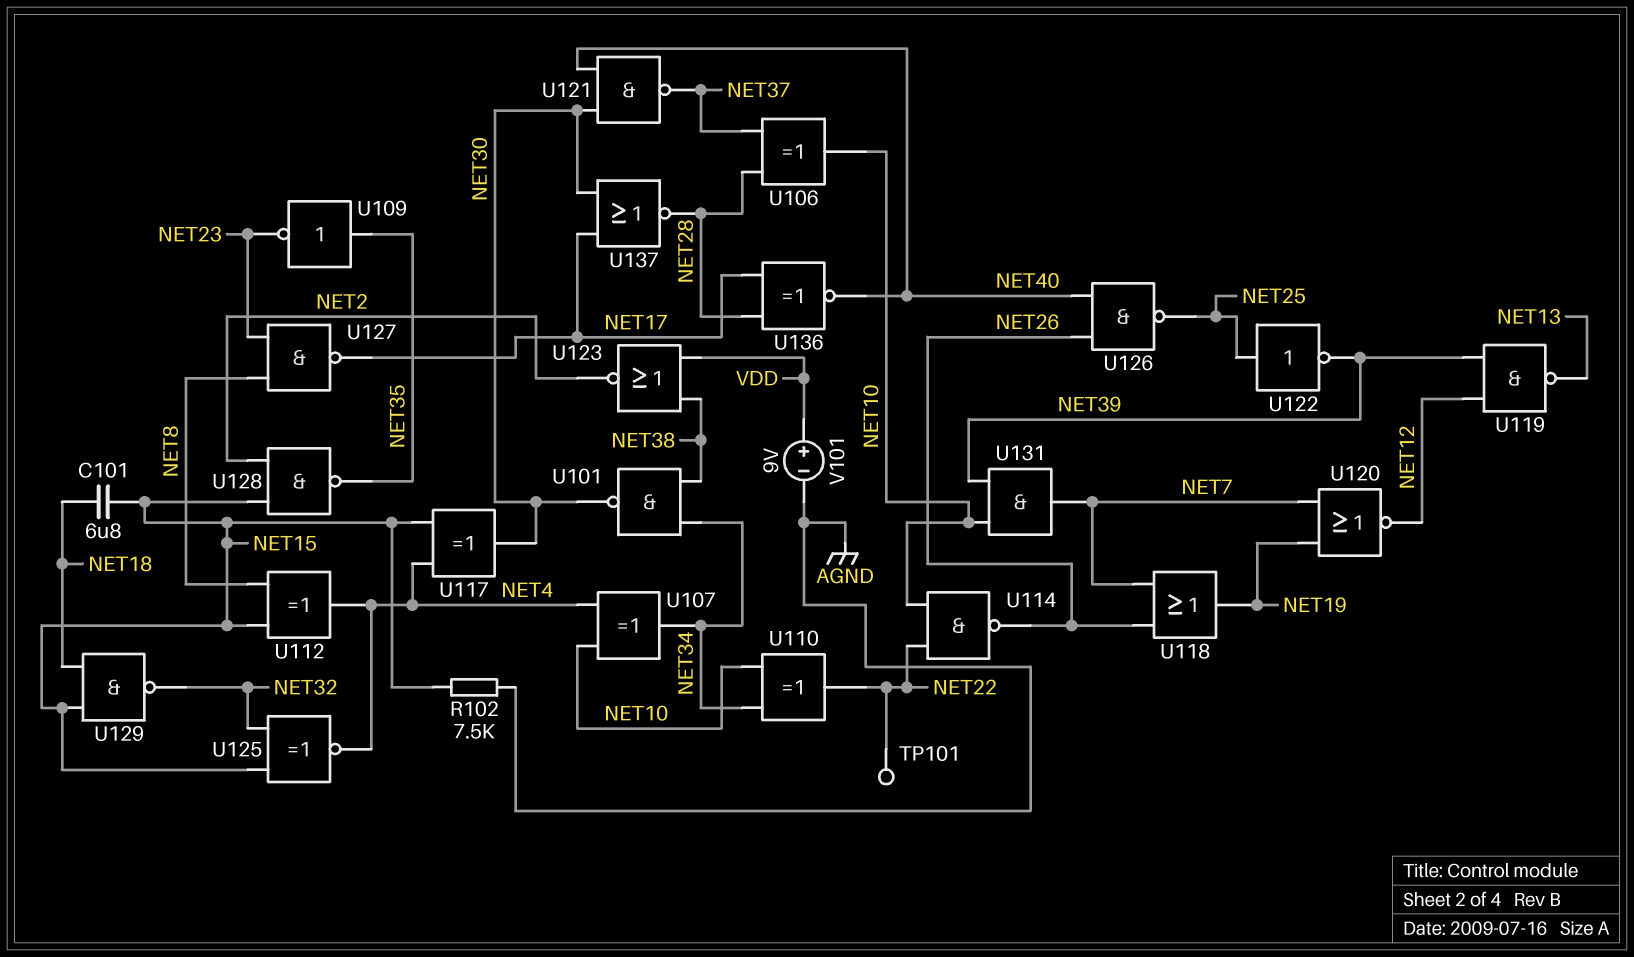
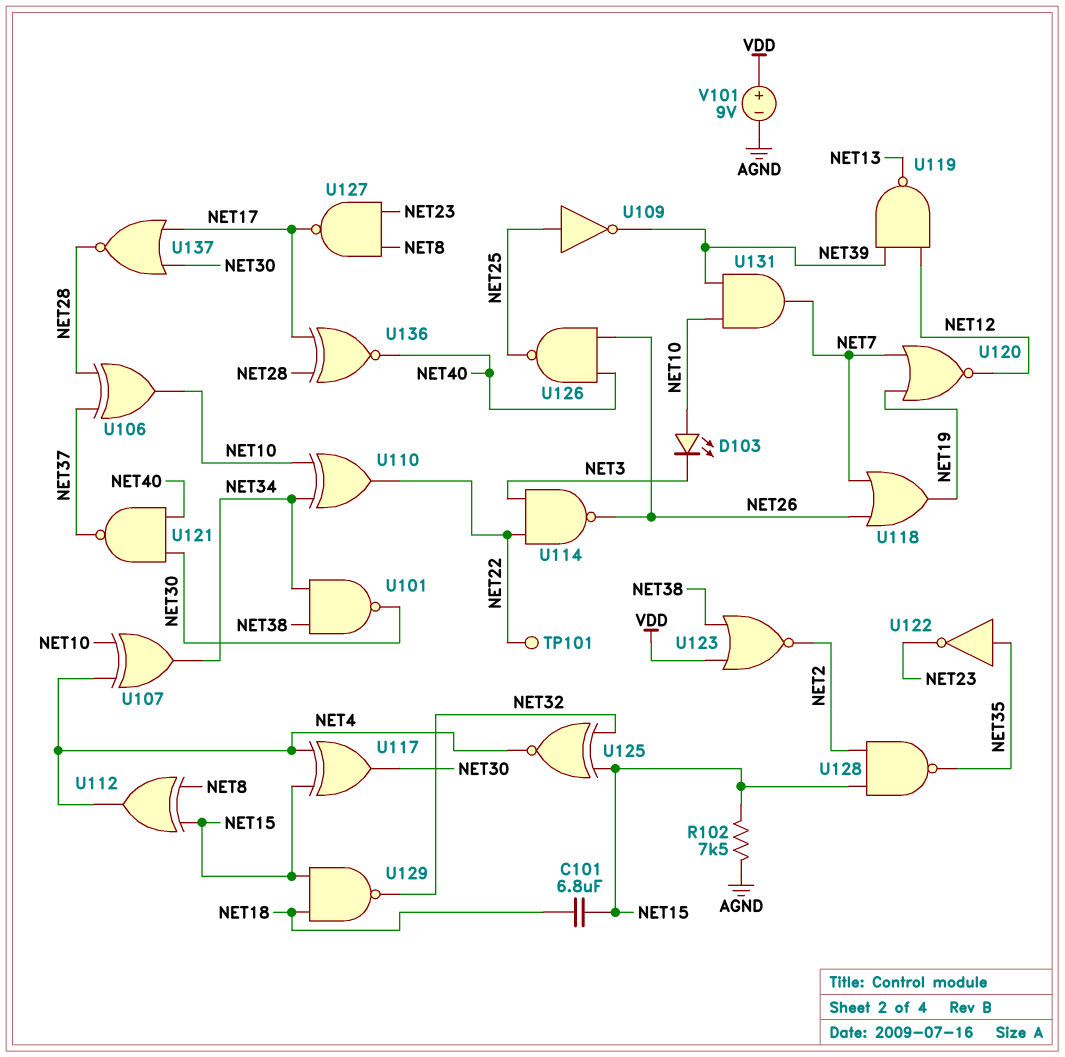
D103: none -> LED (A NET10, K NET3)
U109: NOT (in NET35, out NET23) -> NOT (in NET25, out NET39)
U114: NAND (in NET10, in NET22, out NET26) -> NAND (in NET3, in NET22, out NET26)
U122: NOT (in NET25, out NET39) -> NOT (in NET35, out NET23)

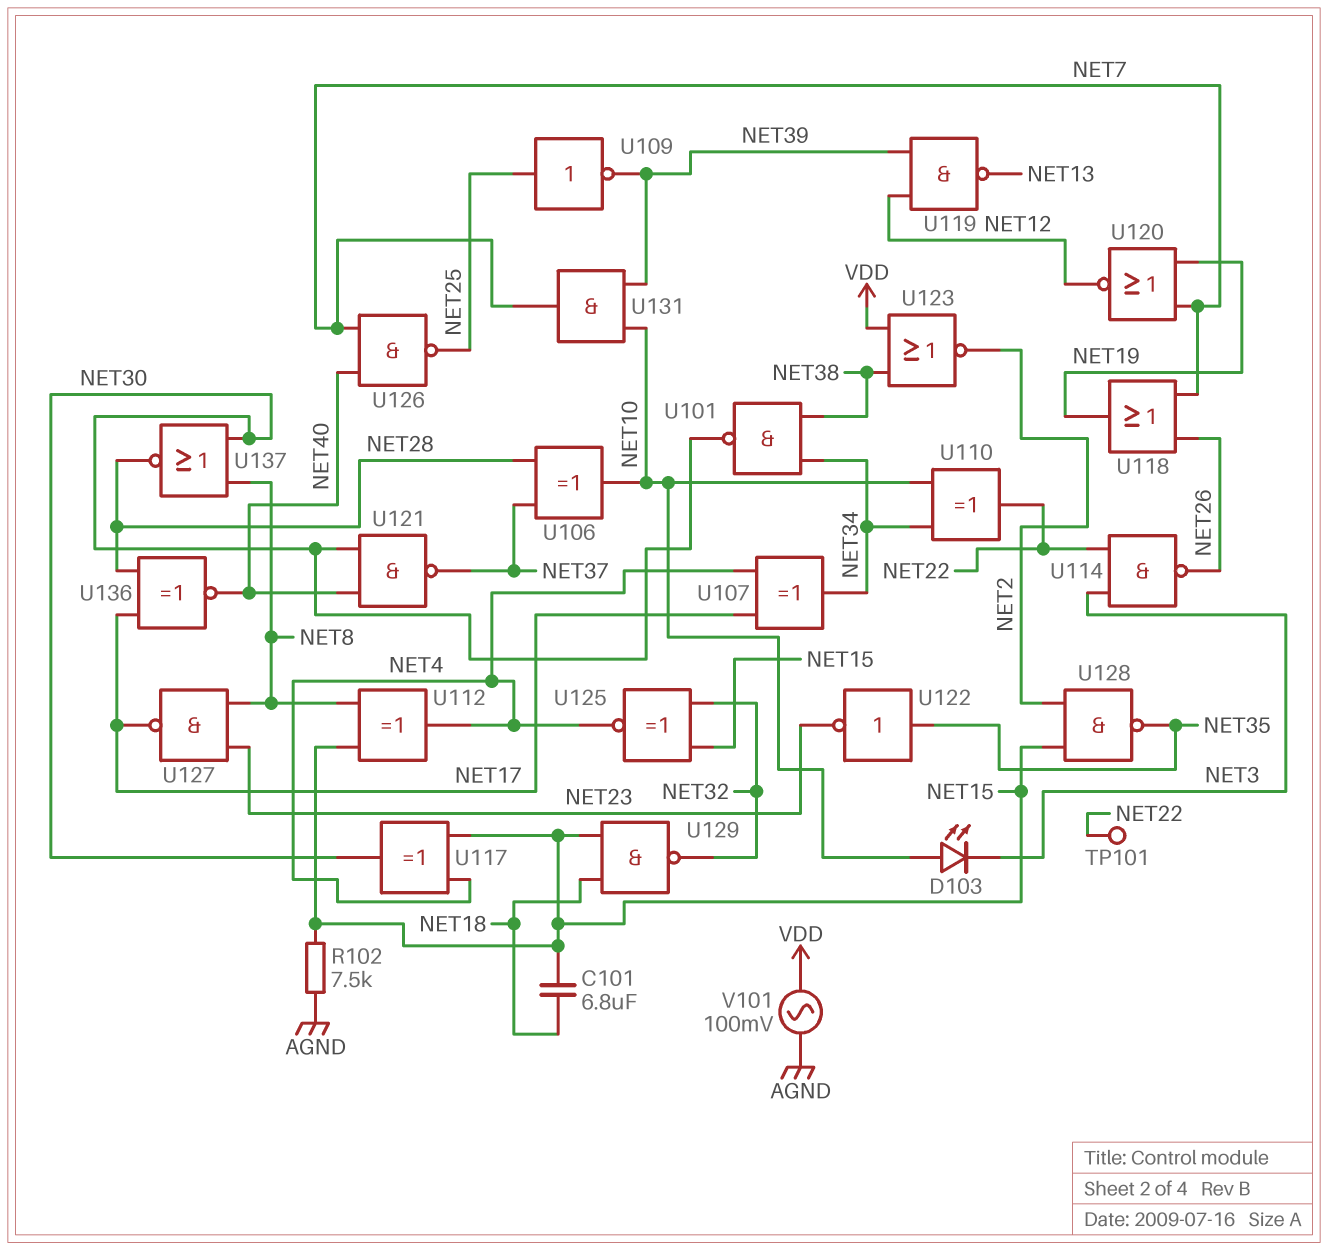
U107: XOR (in NET4, in NET10, out NET34) -> XOR (in NET4, in NET17, out NET34)
U126: NAND (in NET26, in NET40, out NET25) -> NAND (in NET7, in NET40, out NET25)
U137: NOR (in NET17, in NET30, out NET28) -> NOR (in NET8, in NET30, out NET28)
V101: 9V (plus VDD, minus AGND) -> AC 100mV (AGND, VDD)

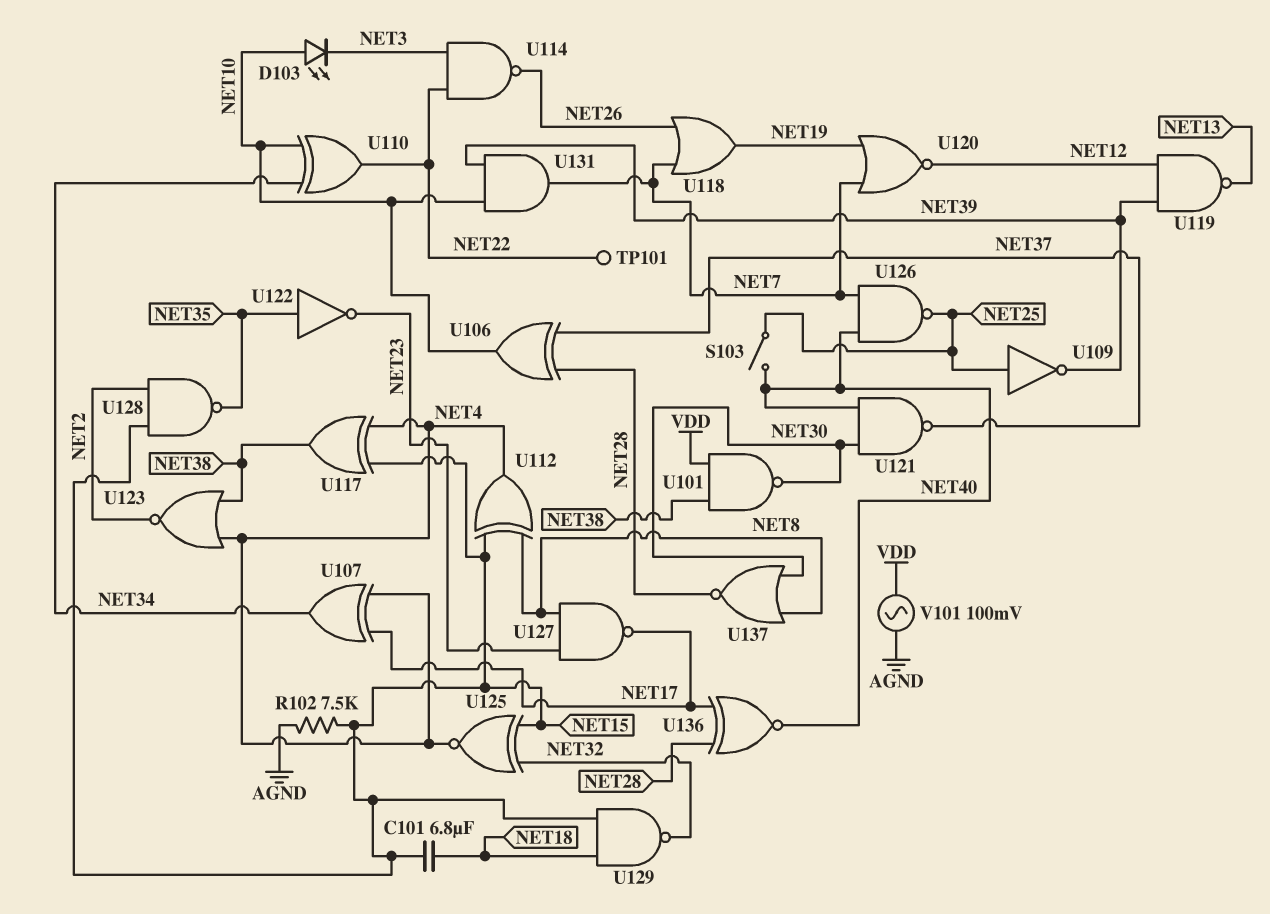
S103: none -> switch (NET25, NET40)
U101: NAND (in NET34, in NET38, out NET30) -> NAND (in NET38, in VDD, out NET30)
U117: XOR (in NET4, in NET15, out NET30) -> XOR (in NET4, in NET15, out NET38)
U123: NOR (in NET38, in VDD, out NET2) -> NOR (in NET4, in NET38, out NET2)

